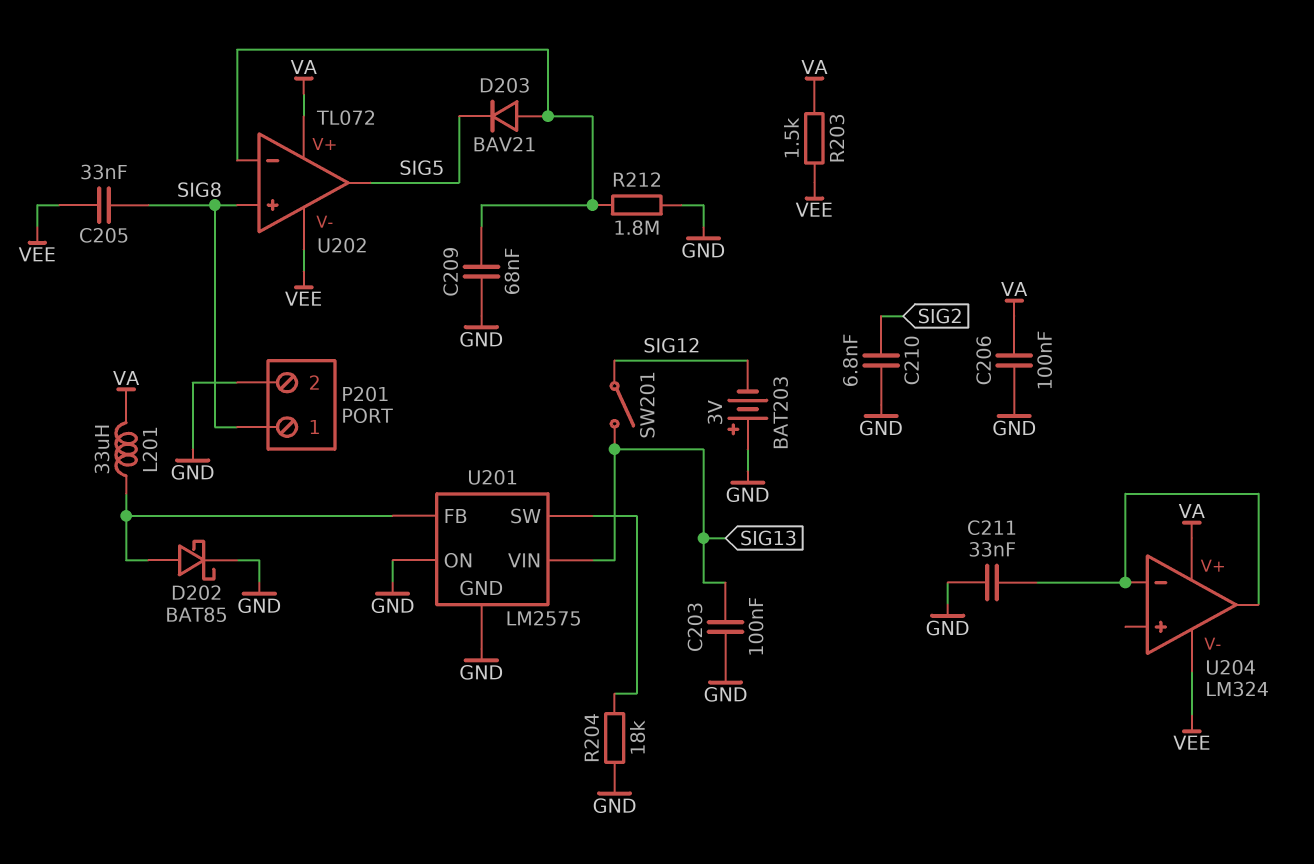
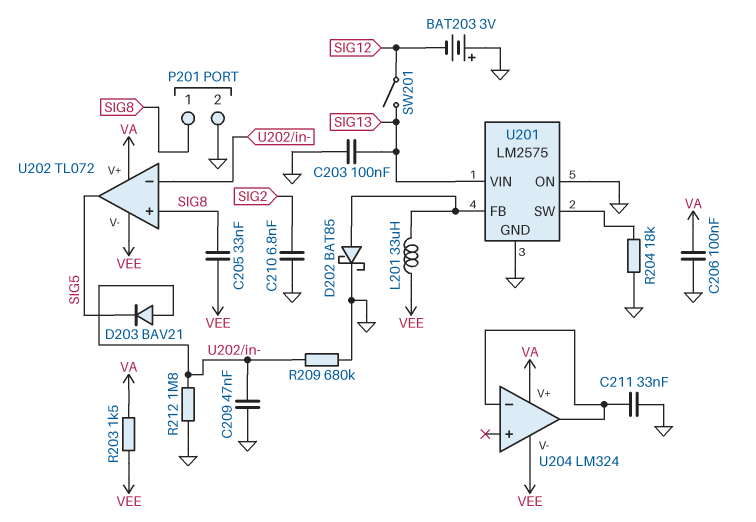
C209: 68nF (GND, U202/in-) -> 47nF (GND, U202/in-)
L201: 33uH (U201/FB, VA) -> 33uH (U201/FB, VEE)
R209: none -> 680k (GND, U202/in-)

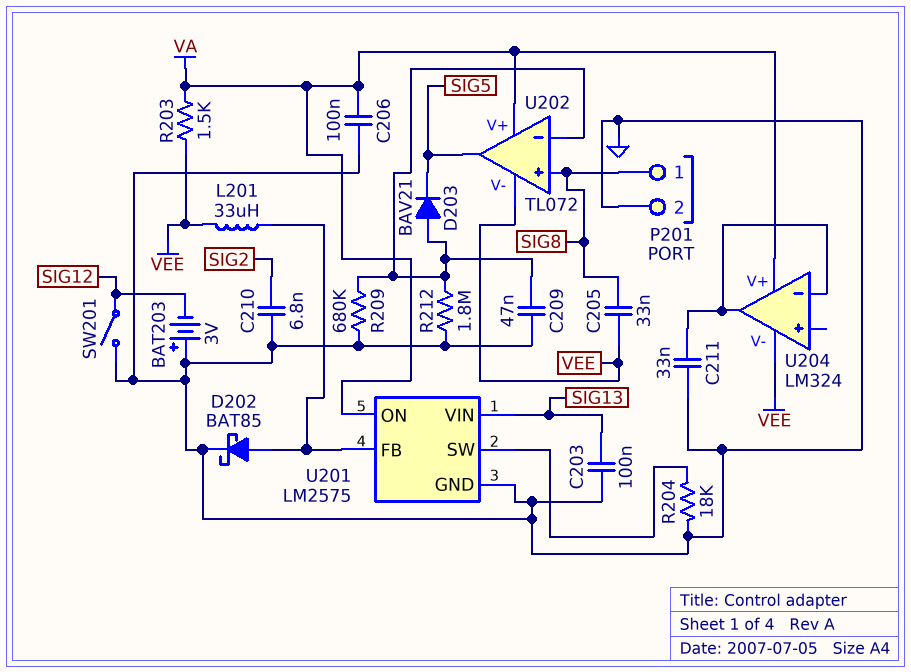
SW201: switch (SIG12, SIG13) -> switch (GND, SIG12)
U201 pin ON: GND -> VA

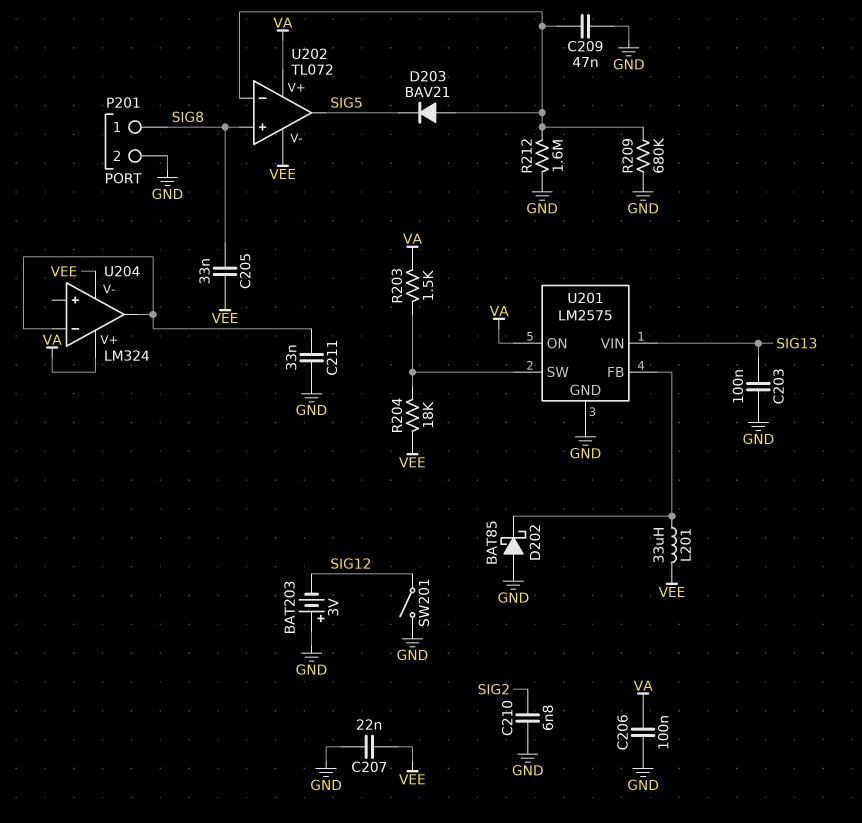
C207: none -> 22nF (GND, VEE)
D202: schottky BAT85 (A U201/FB, K GND) -> schottky BAT85 (A GND, K U201/FB)
R203: 1.5k (VA, VEE) -> 1.5k (U201/SW, VA)
R204: 18k (GND, U201/SW) -> 18k (U201/SW, VEE)
R212: 1.8M (GND, U202/in-) -> 1.6M (GND, U202/in-)

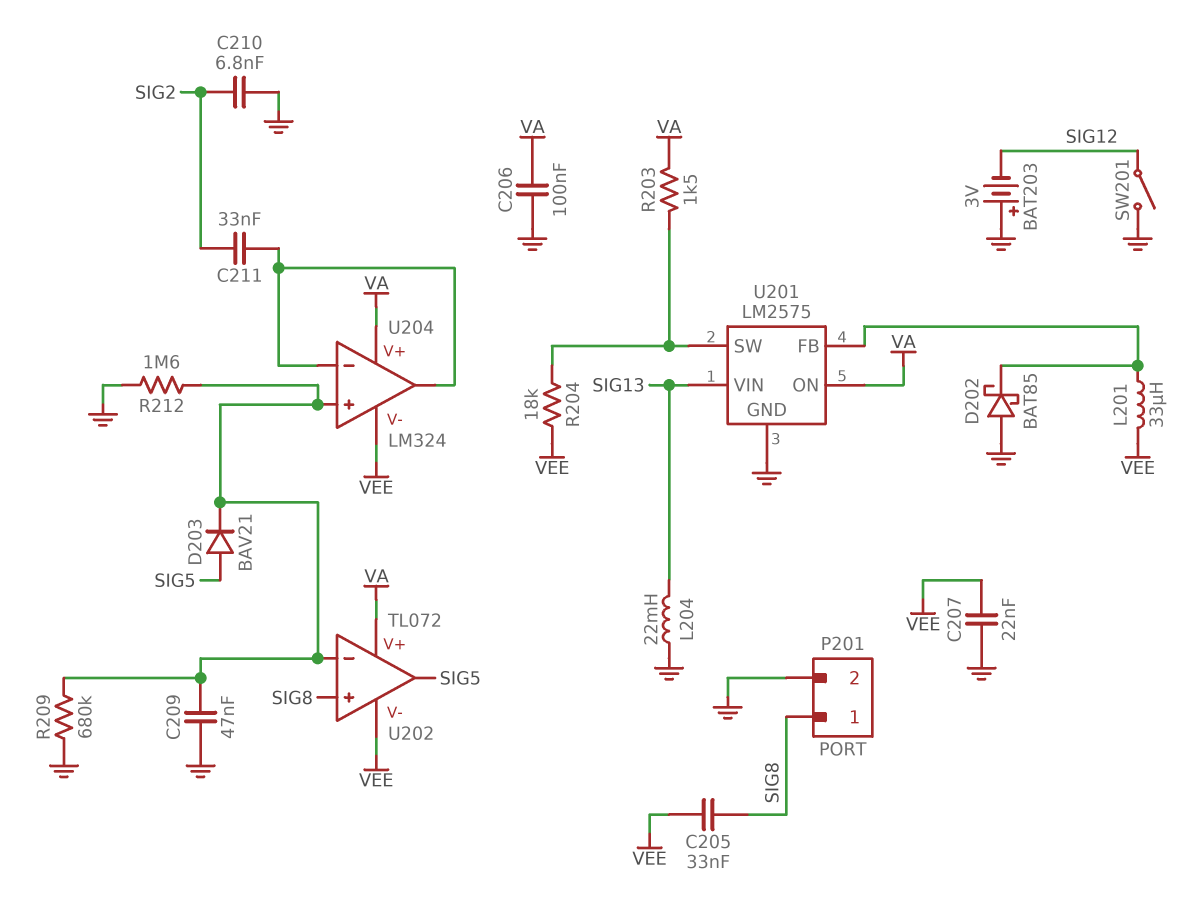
C203: 100nF (GND, SIG13) -> none
C211: 33nF (GND, U204/in-) -> 33nF (SIG2, U204/in-)
D203: diode BAV21 (A U202/in-, K SIG5) -> diode BAV21 (A SIG5, K U202/in-)
L204: none -> 22mH (GND, SIG13)
U204 pin in+: none -> U202/in-

